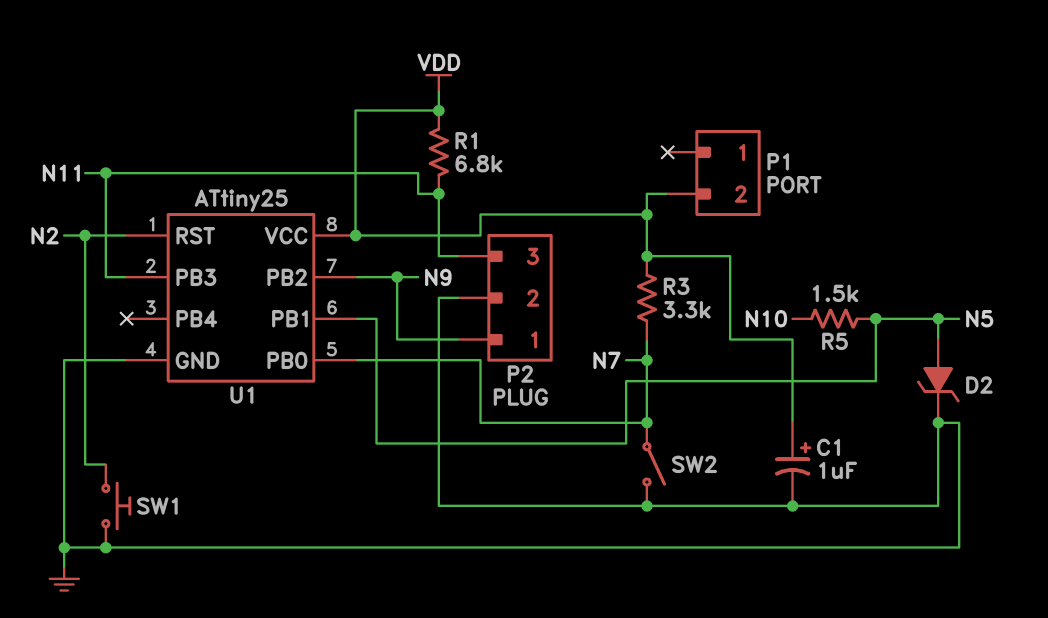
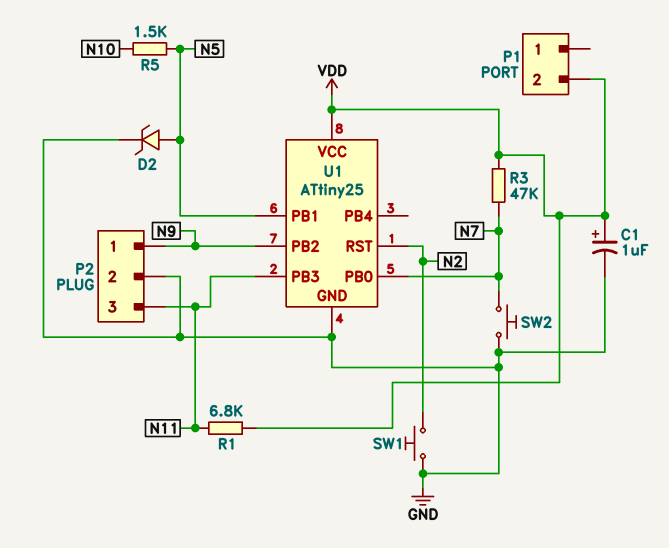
R3: 3.3k (N7, VDD) -> 47k (N7, VDD)
SW2: switch (GND, N7) -> button (GND, N7)

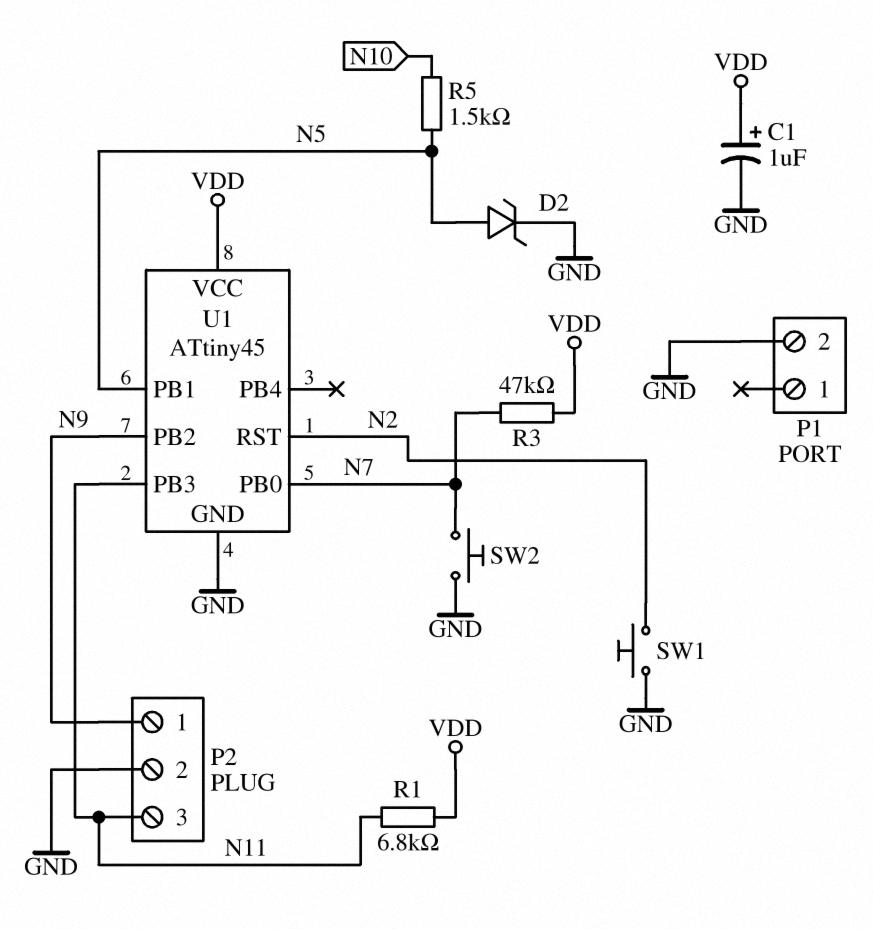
P1 pin 2: VDD -> GND
U1: ATtiny25 -> ATtiny45

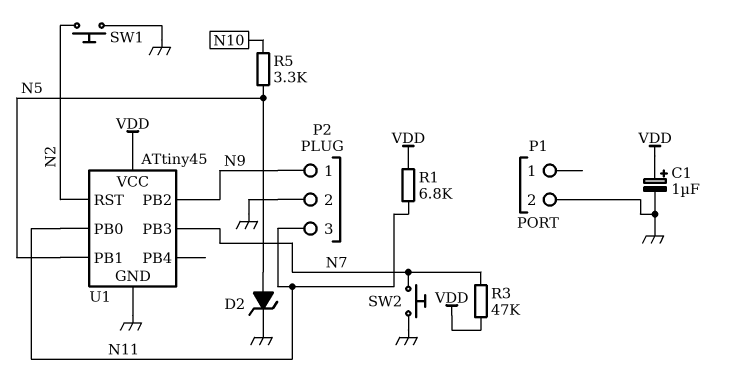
R5: 1.5k (N5, N10) -> 3.3k (N5, N10)
U1 pin PB0: N7 -> N11
U1 pin PB3: N11 -> N7

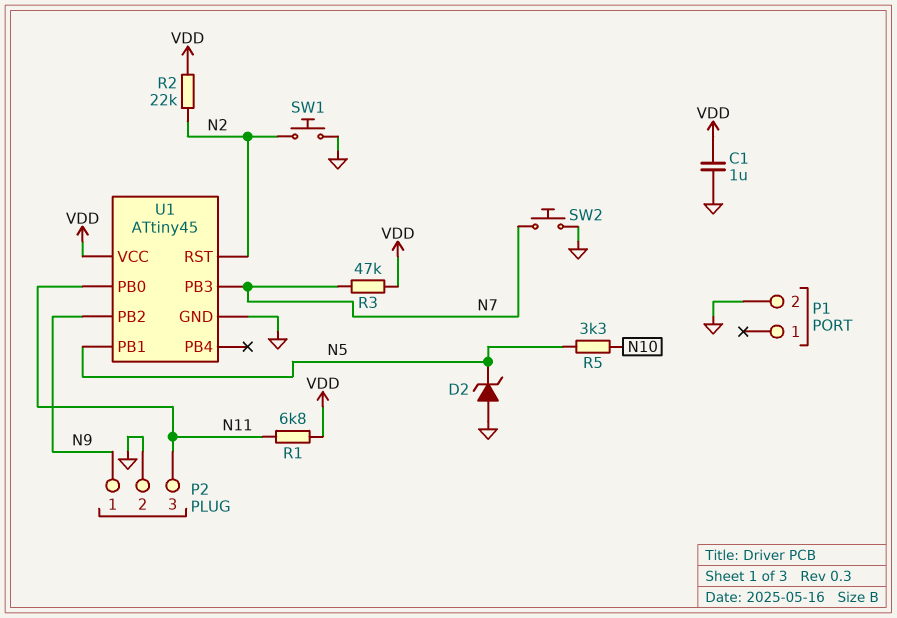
C1: 1uF (plus VDD, minus GND) -> 1uF (GND, VDD)
D2: zener (A N5, K GND) -> zener (A GND, K N5)
R2: none -> 22k (N2, VDD)

